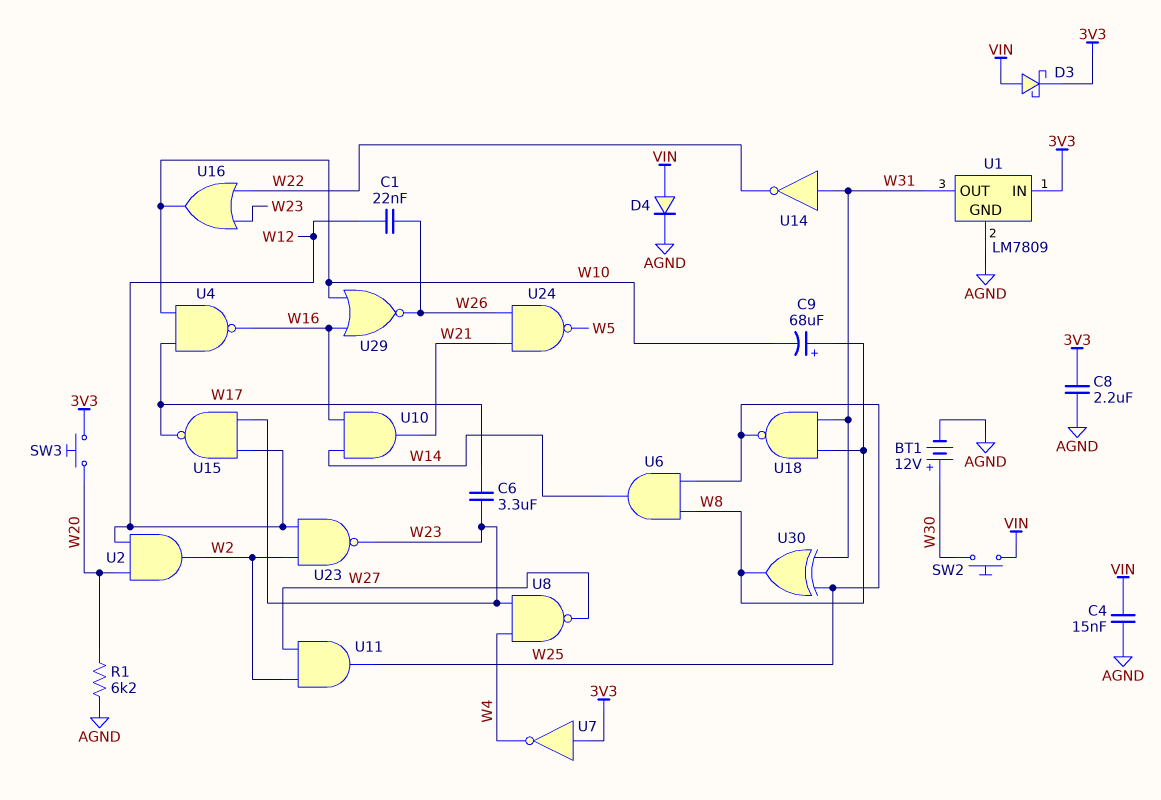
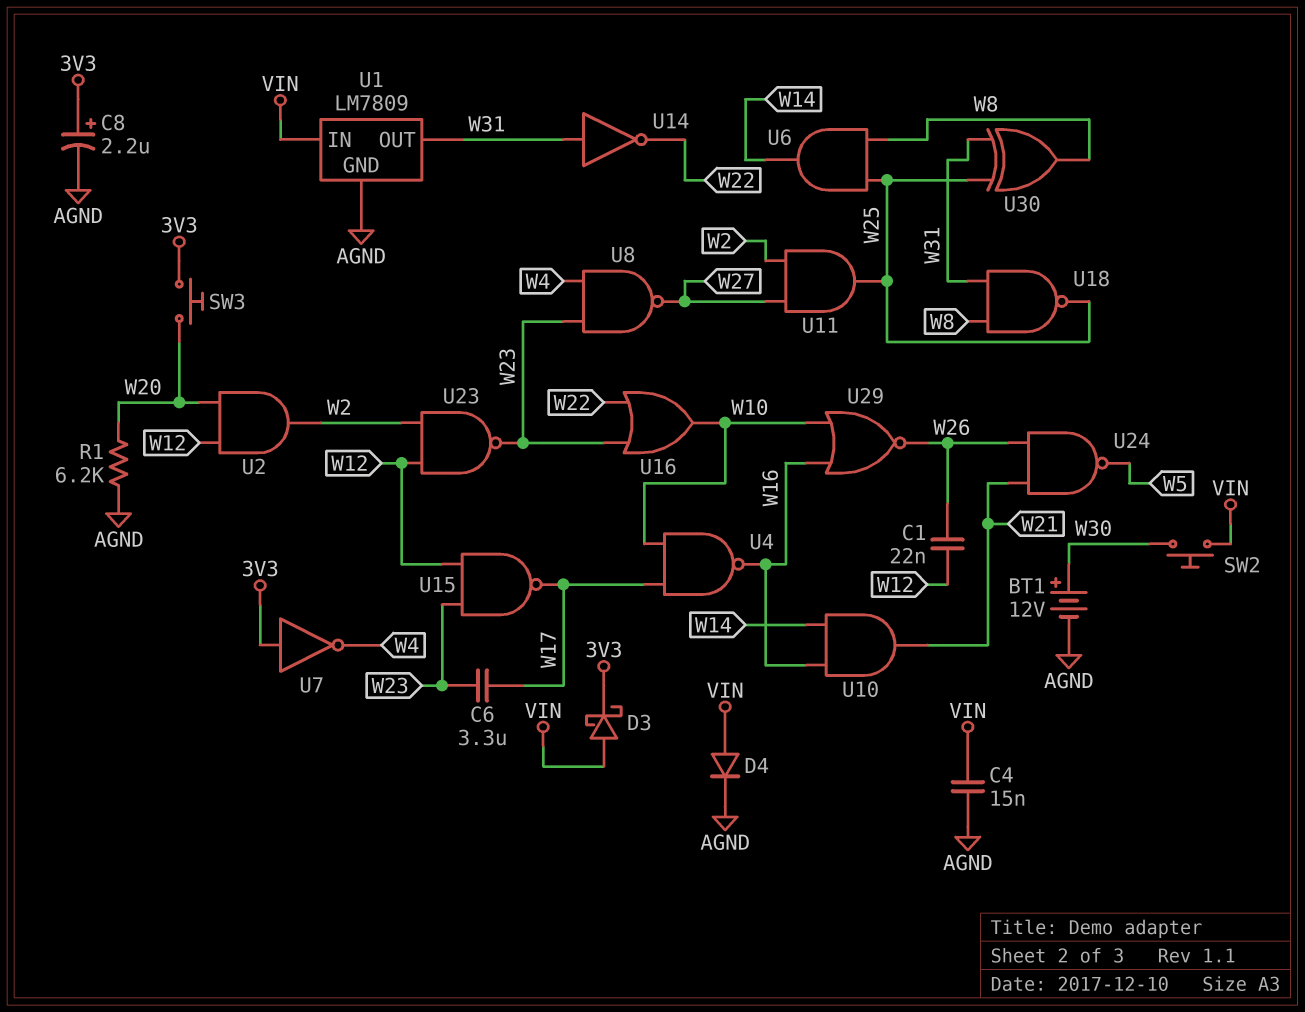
C8: 2.2uF (3V3, AGND) -> 2.2uF (plus 3V3, minus AGND)
C9: 68uF (plus W8, minus W10) -> none
U1 pin IN: 3V3 -> VIN

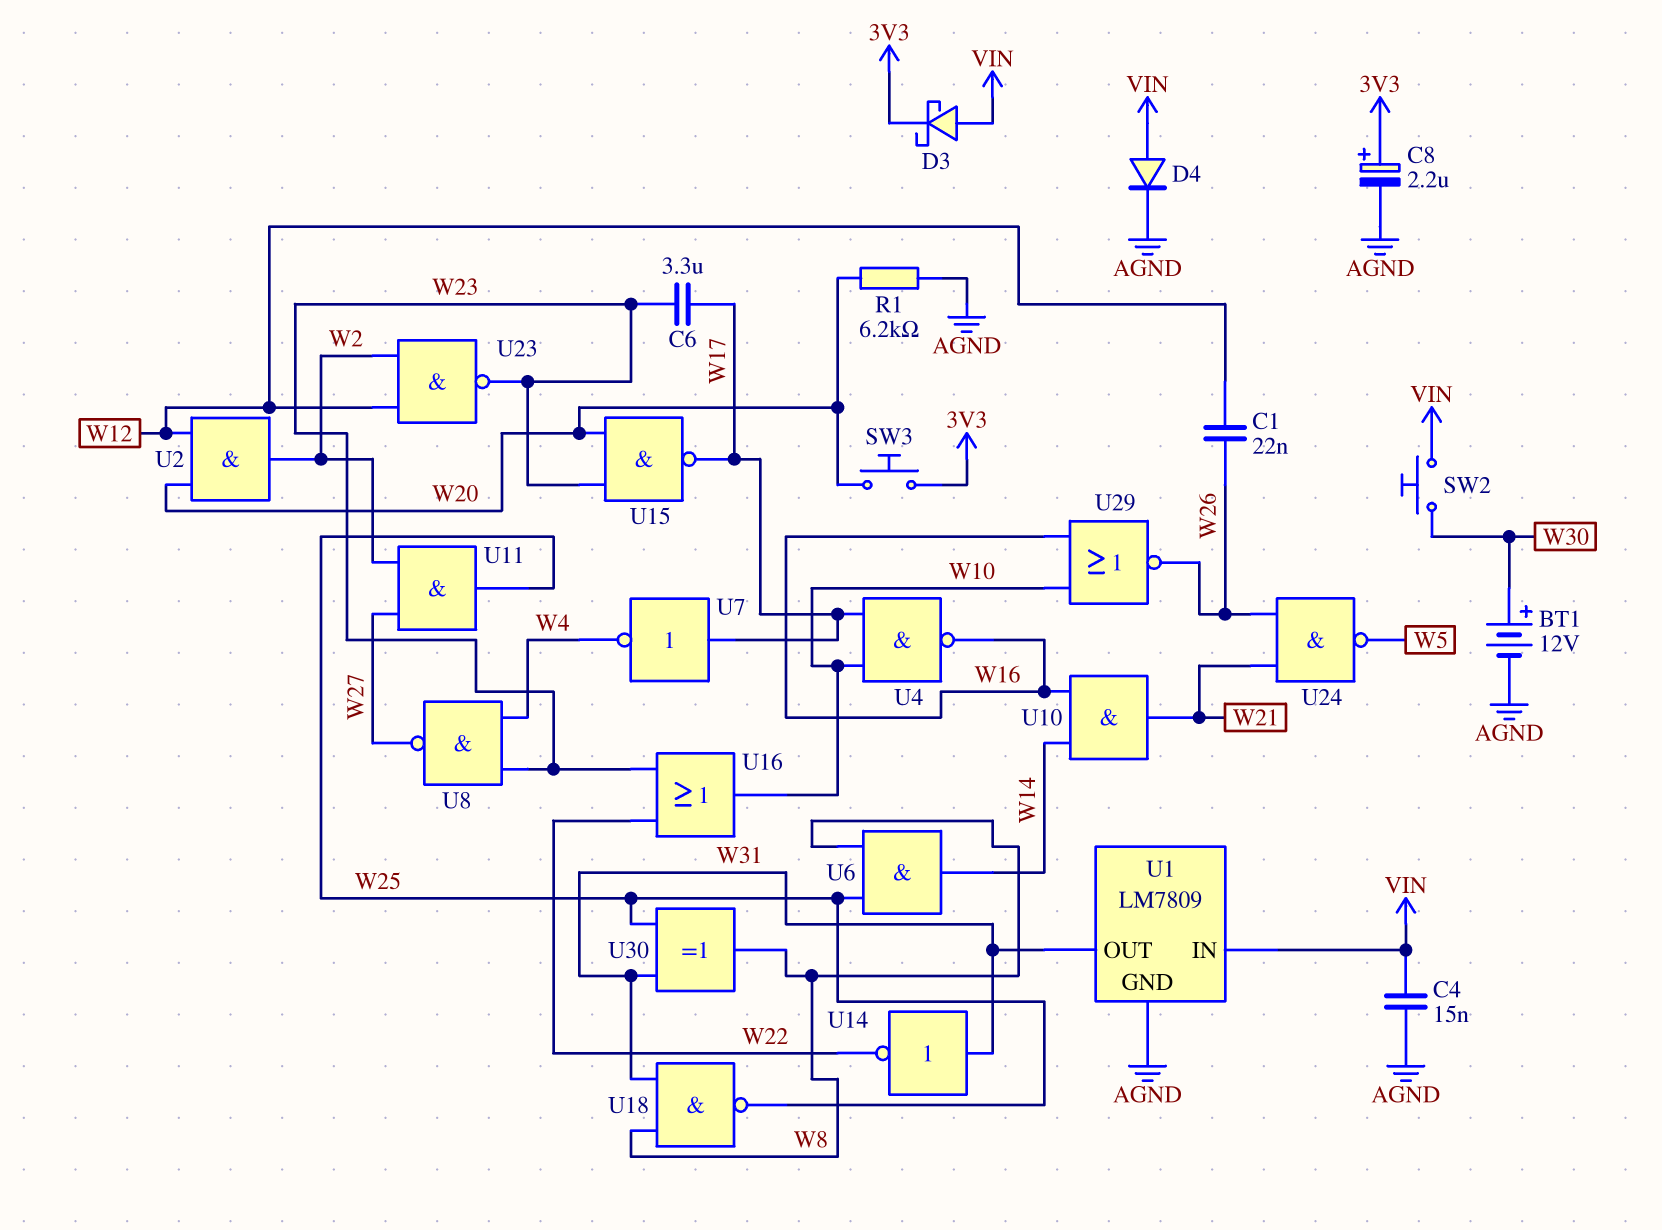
U7: NOT (in 3V3, out W4) -> NOT (in W17, out W4)
U15: NAND (in W12, in W23, out W17) -> NAND (in W20, in W23, out W17)

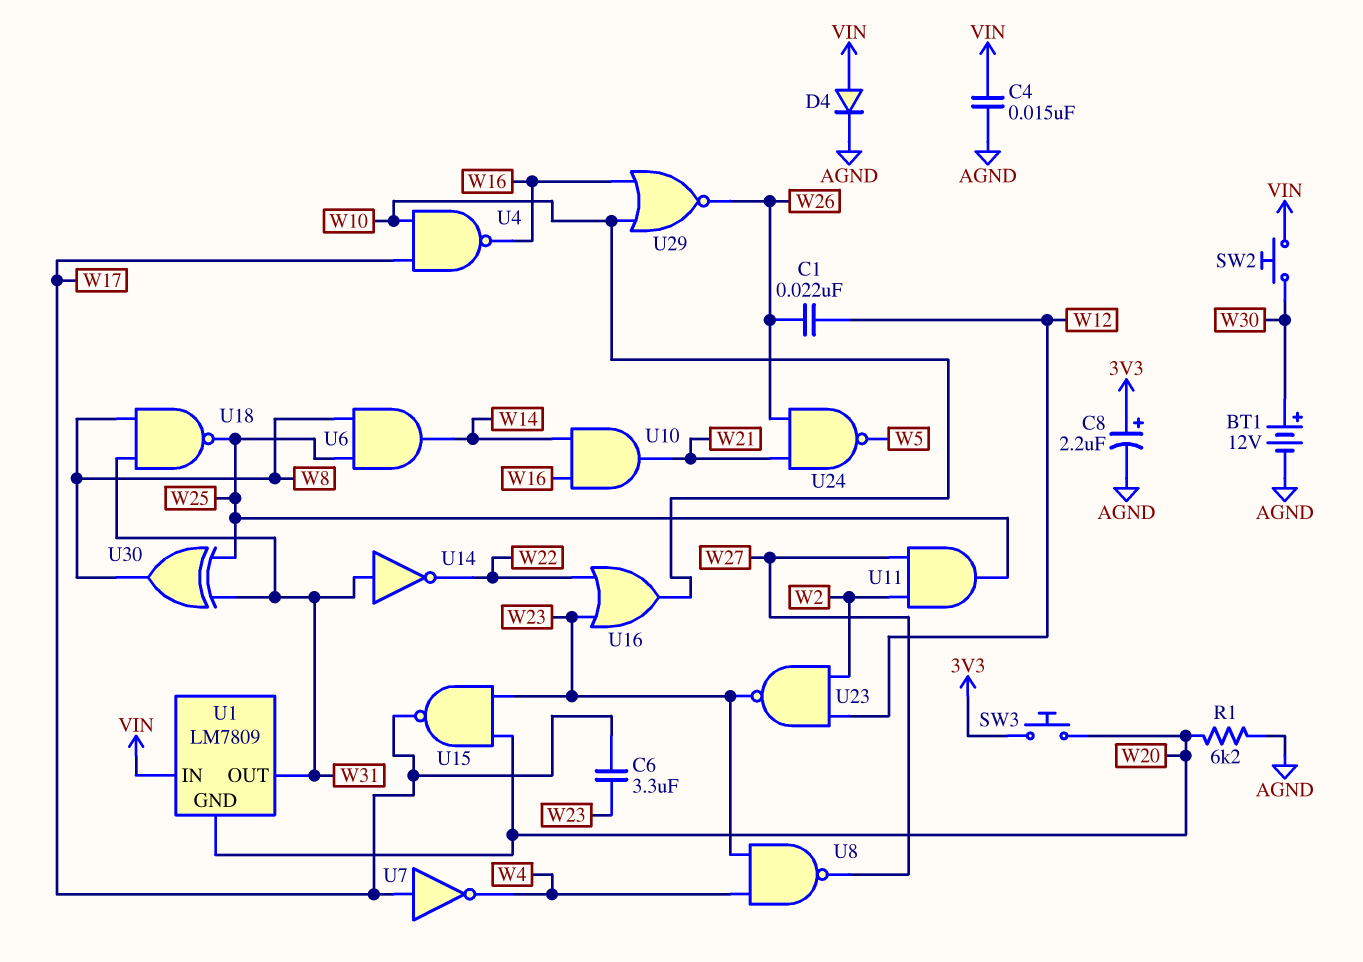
D3: schottky (A VIN, K 3V3) -> none
U1 pin GND: AGND -> W20
U2: AND (in W12, in W20, out W2) -> none

